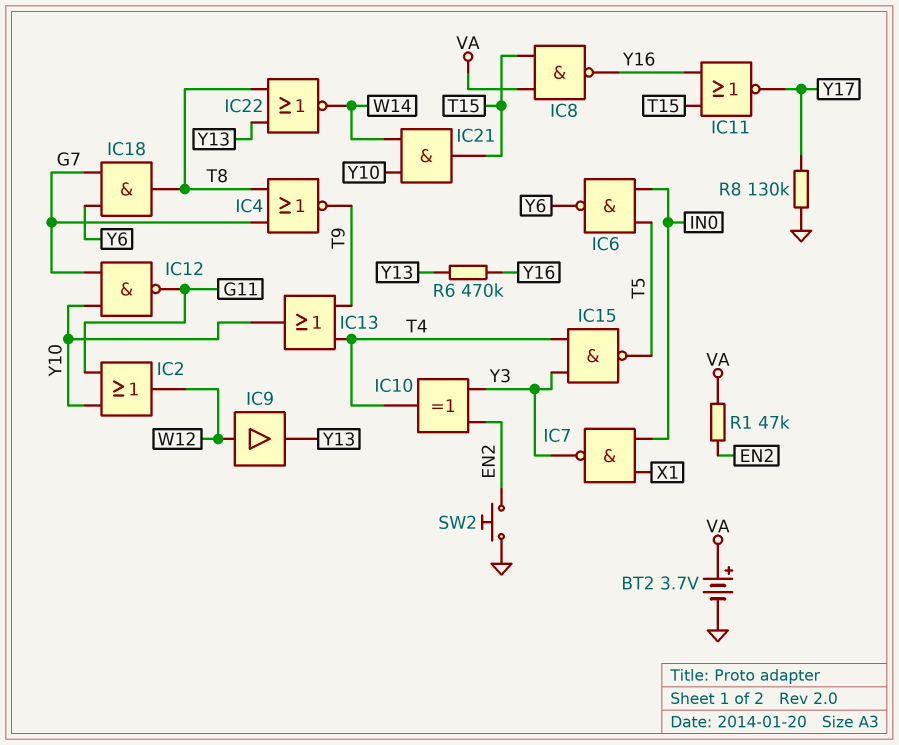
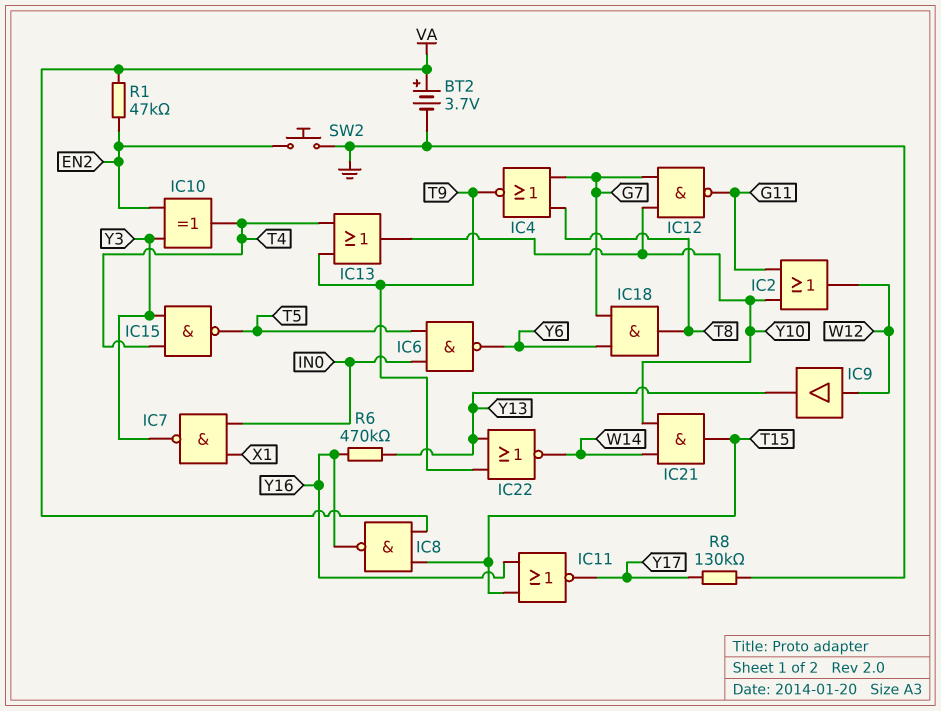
IC22: NOR (in T8, in Y13, out W14) -> NOR (in T9, in Y13, out W14)

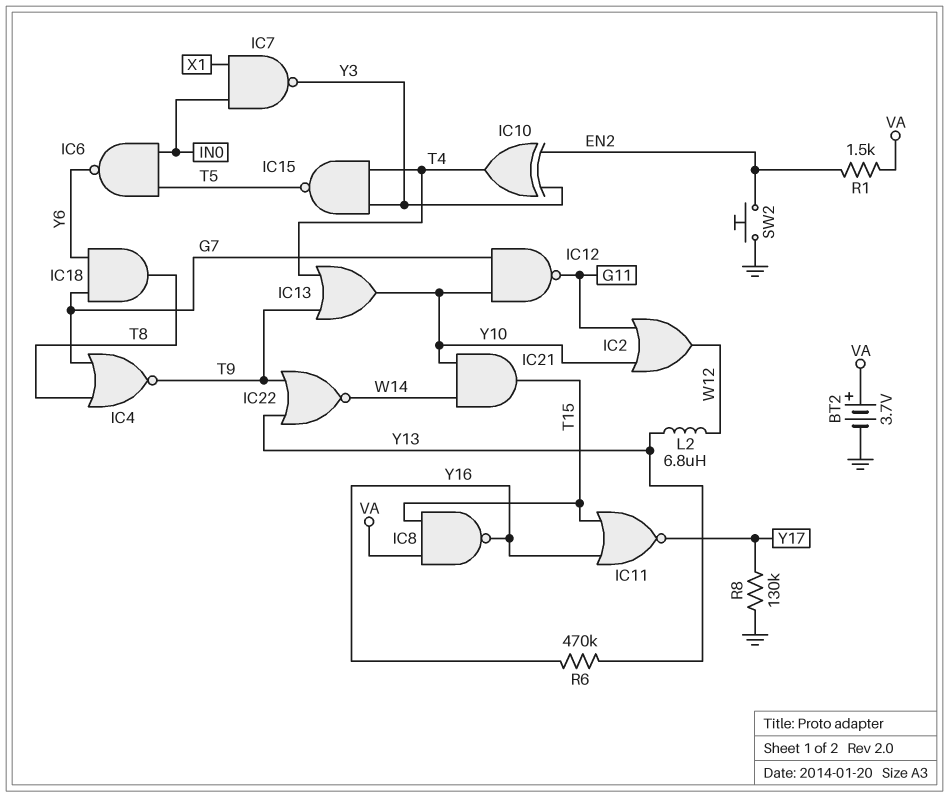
IC9: buffer (in W12, out Y13) -> none
L2: none -> 6.8uH (W12, Y13)
R1: 47k (EN2, VA) -> 1.5k (EN2, VA)

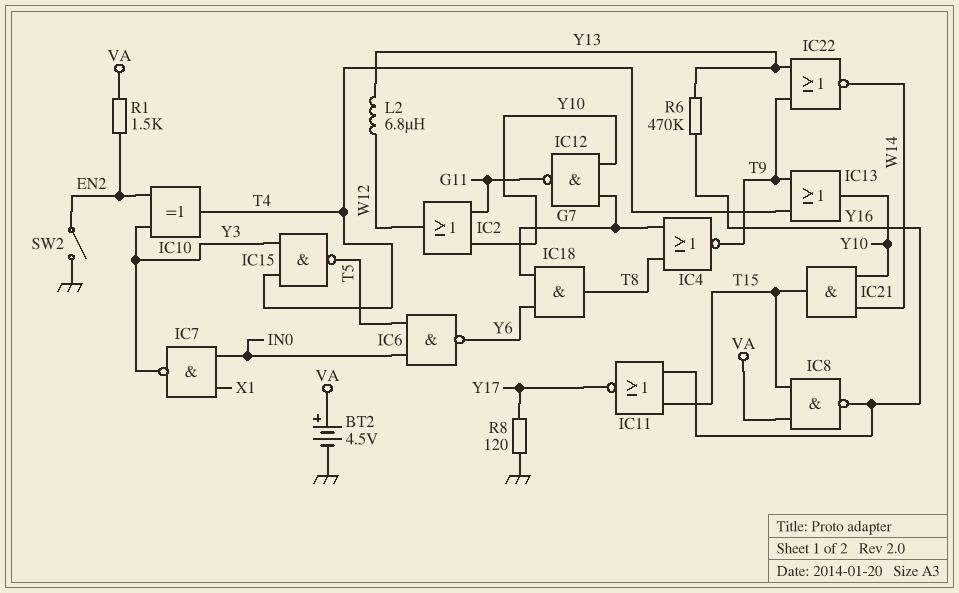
BT2: 3.7V (plus VA, minus GND) -> 4.5V (plus VA, minus GND)
R8: 130k (GND, Y17) -> 120 (GND, Y17)
SW2: button (EN2, GND) -> switch (EN2, GND)

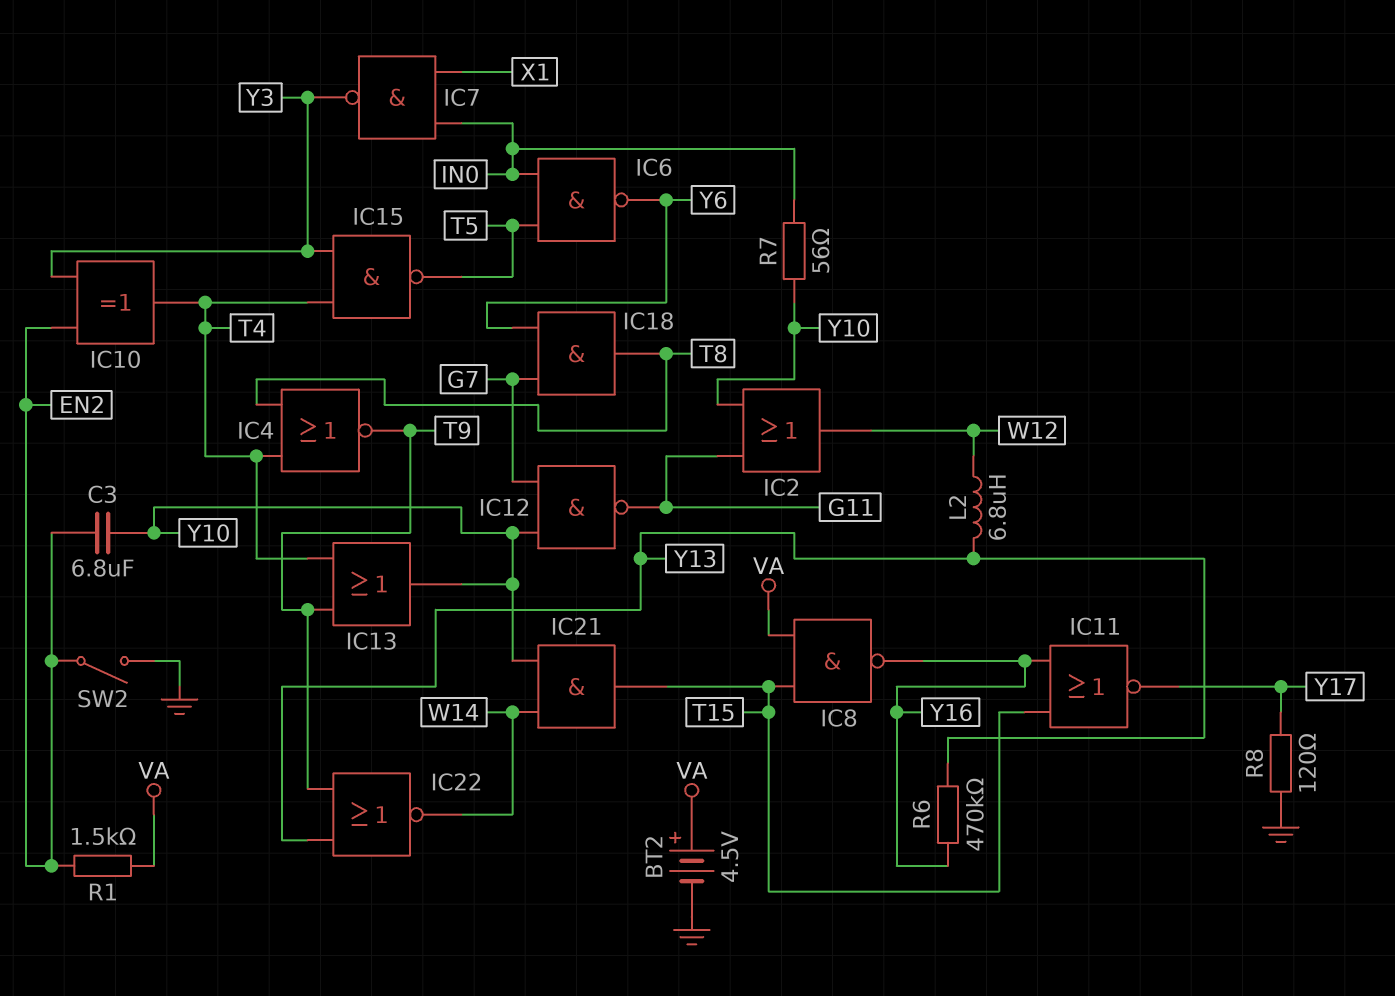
C3: none -> 6.8uF (EN2, Y10)
IC4: NOR (in G7, in T8, out T9) -> NOR (in T4, in T8, out T9)
R7: none -> 56 (IN0, Y10)

